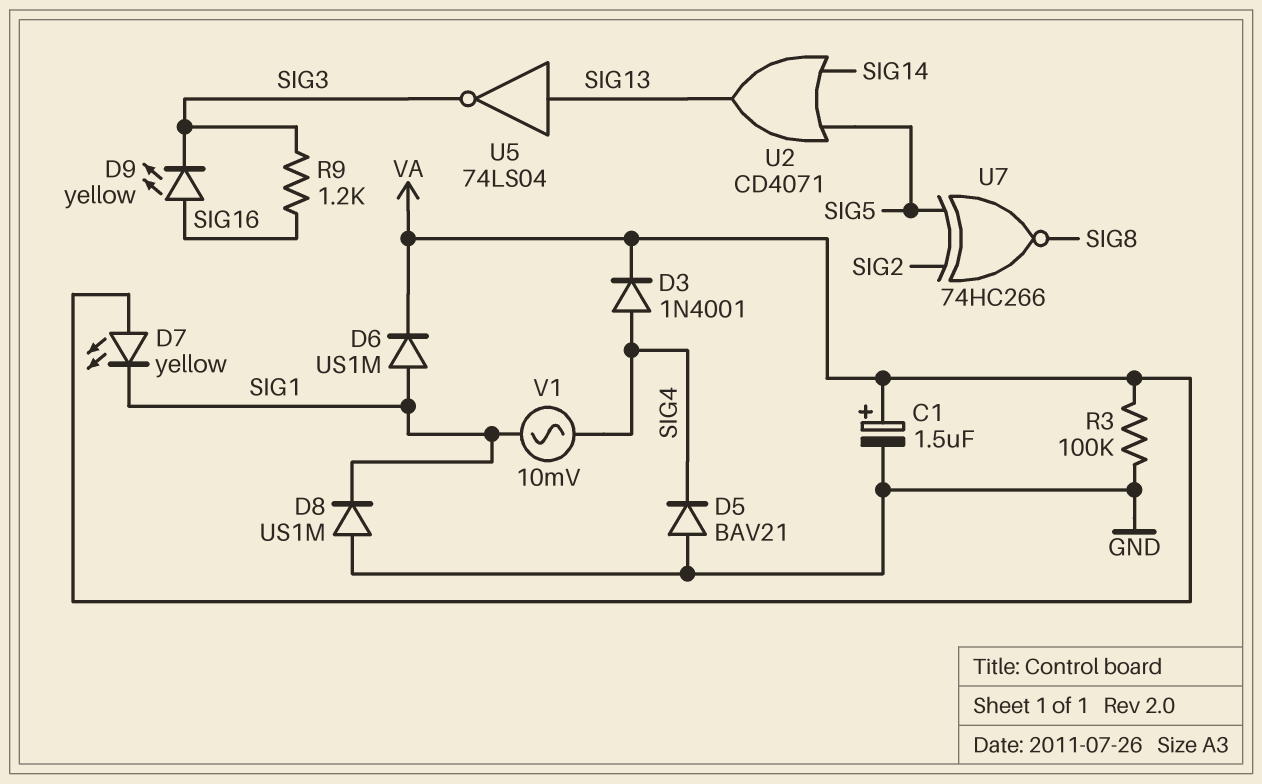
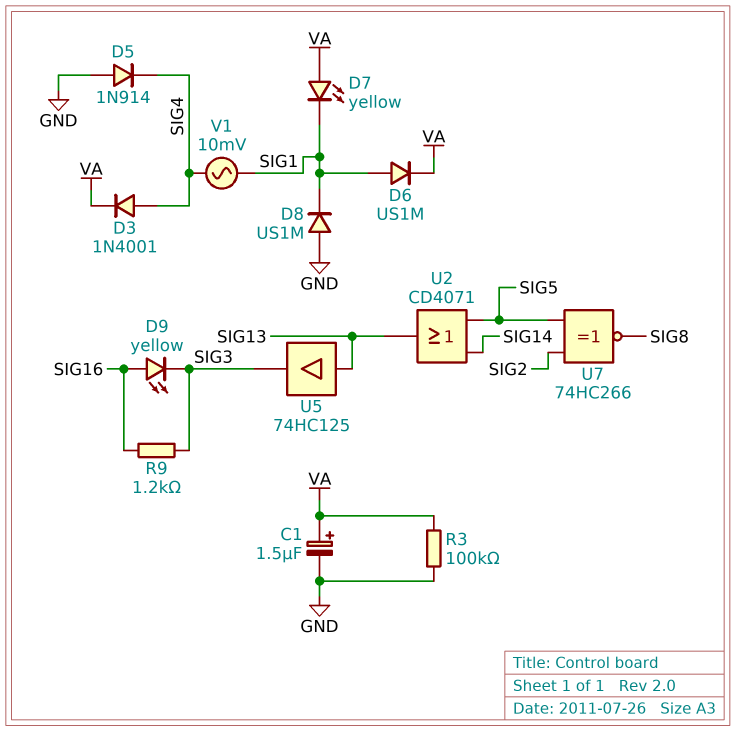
D5: diode BAV21 (A GND, K SIG4) -> diode 1N914 (A GND, K SIG4)
U5: NOT 74LS04 (in SIG13, out SIG3) -> buffer 74HC125 (in SIG13, out SIG3)

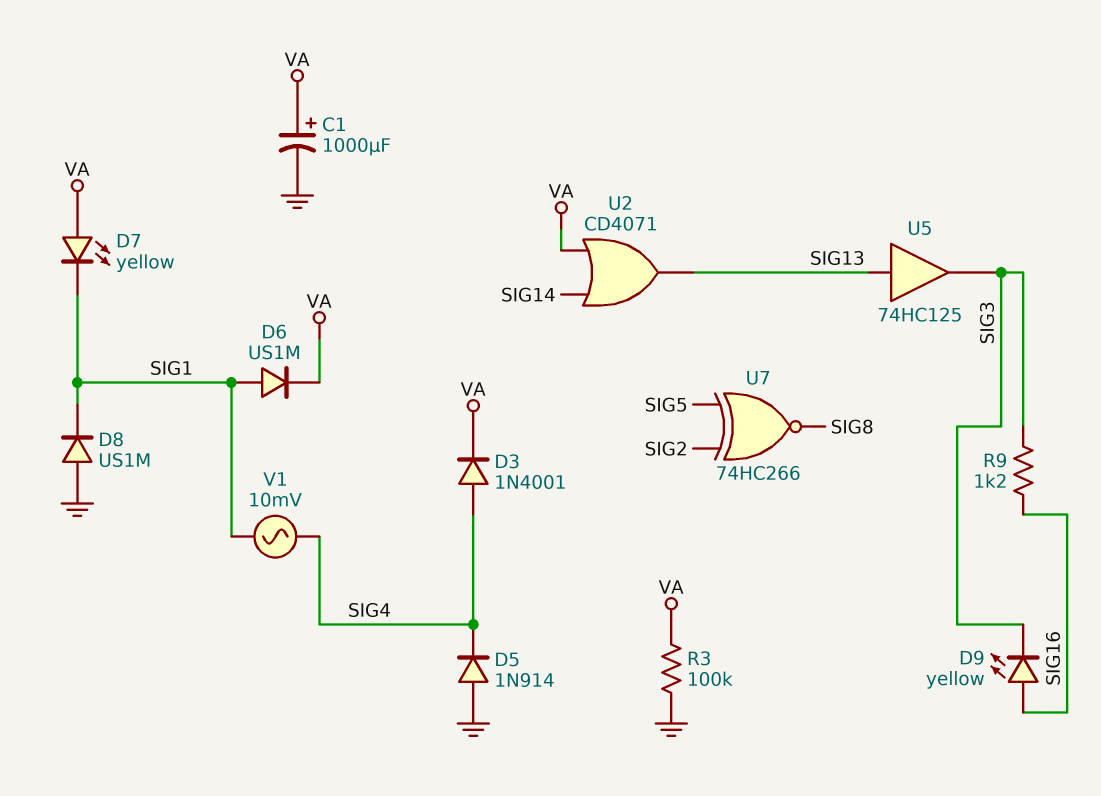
C1: 1.5uF (plus VA, minus GND) -> 1000uF (plus VA, minus GND)
U2: OR CD4071 (in SIG5, in SIG14, out SIG13) -> OR CD4071 (in SIG14, in VA, out SIG13)

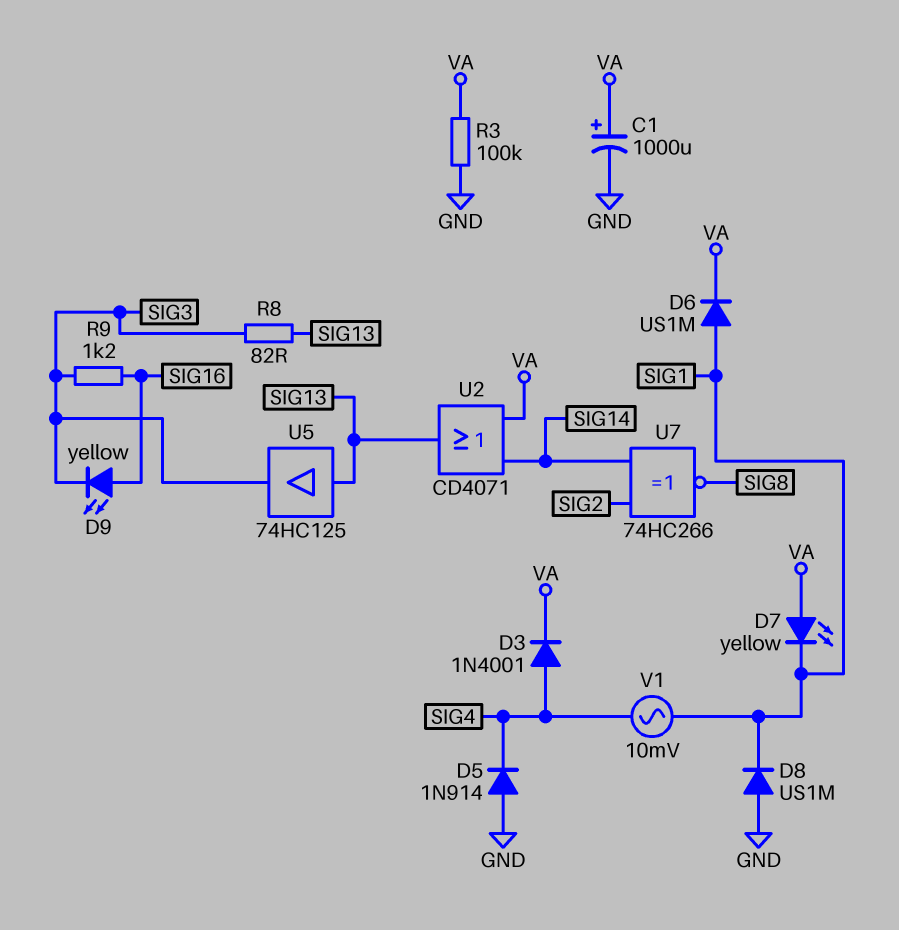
R8: none -> 82 (SIG3, SIG13)
U7: XNOR 74HC266 (in SIG2, in SIG5, out SIG8) -> XNOR 74HC266 (in SIG2, in SIG14, out SIG8)

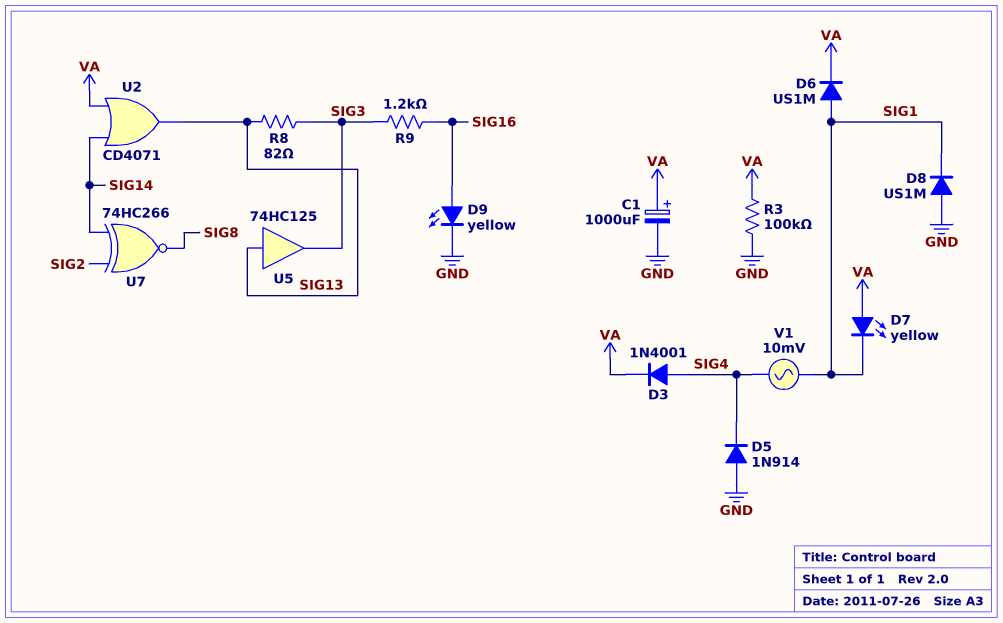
D9: LED yellow (A SIG16, K SIG3) -> LED yellow (A SIG16, K GND)

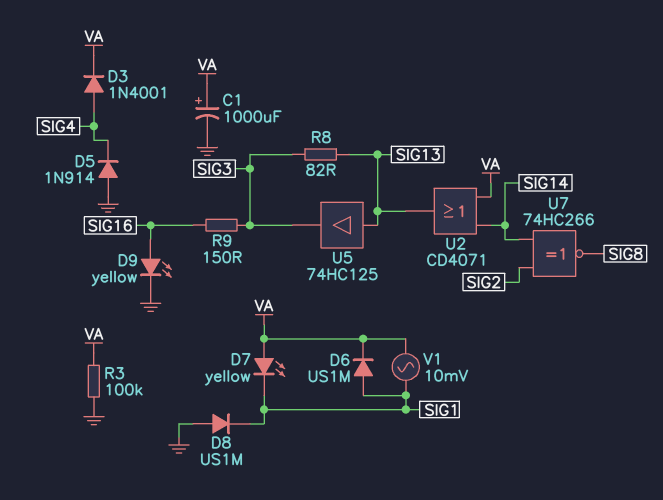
R9: 1.2k (SIG3, SIG16) -> 150 (SIG3, SIG16)
V1: AC 10mV (SIG1, SIG4) -> AC 10mV (SIG1, VA)

